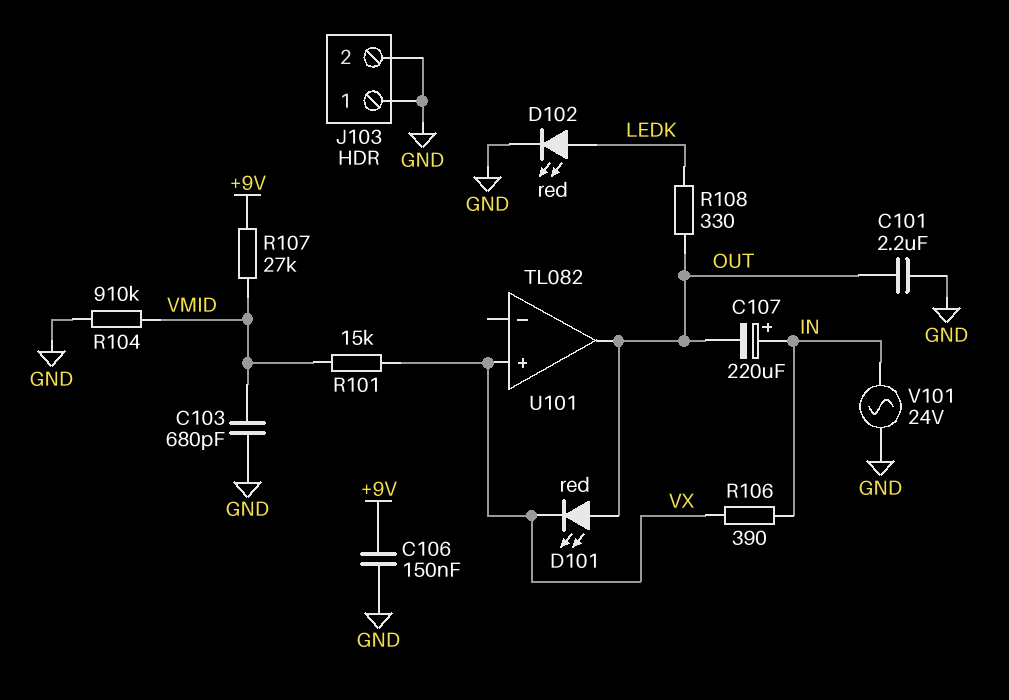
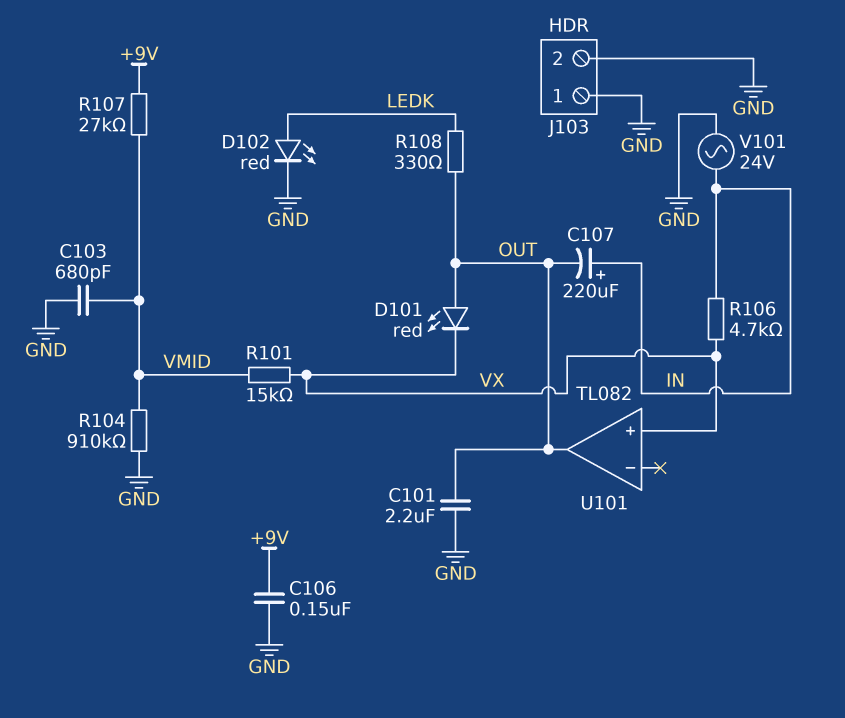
R106: 390 (IN, VX) -> 4.7k (IN, VX)

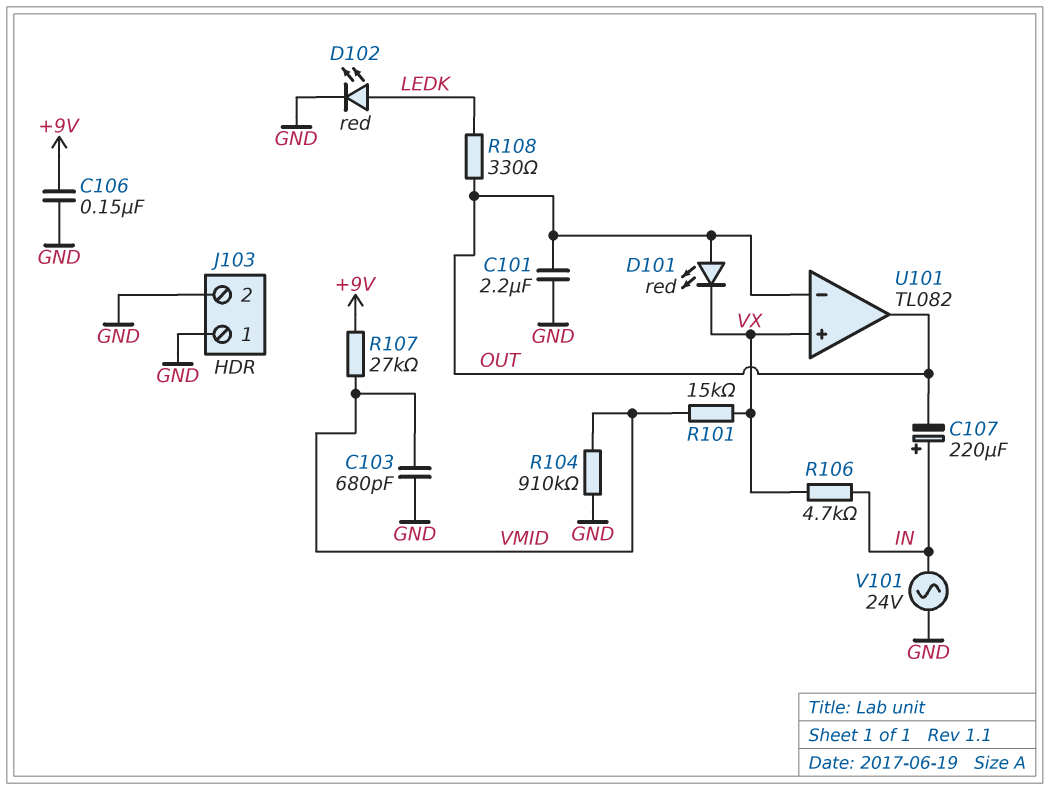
U101 pin in-: none -> OUT

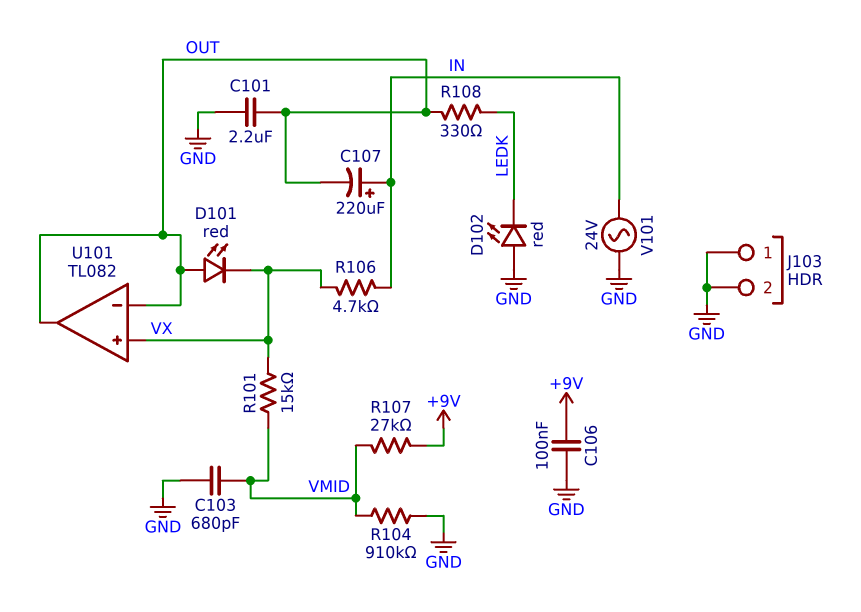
C106: 150nF (+9V, GND) -> 100nF (+9V, GND)
D102: LED red (A LEDK, K GND) -> LED red (A GND, K LEDK)

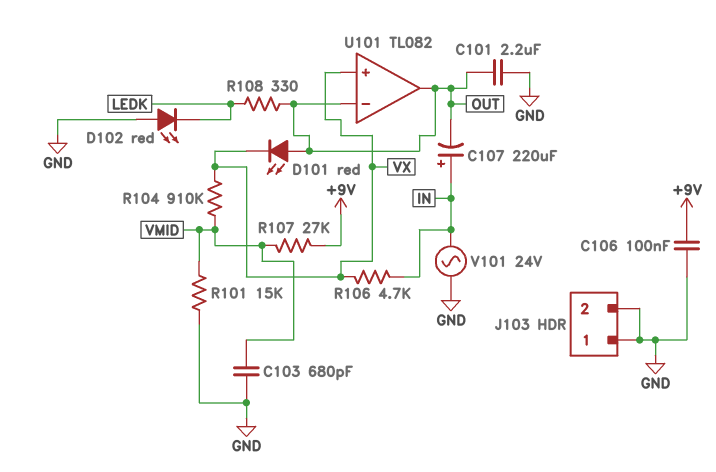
R101: 15k (VMID, VX) -> 15k (GND, VMID)
R104: 910k (GND, VMID) -> 910k (VMID, VX)

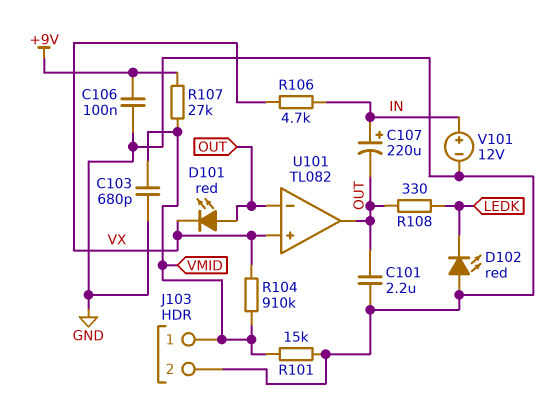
J103 pin 1: GND -> VMID
V101: AC 24V (GND, IN) -> 12V (plus IN, minus GND)

